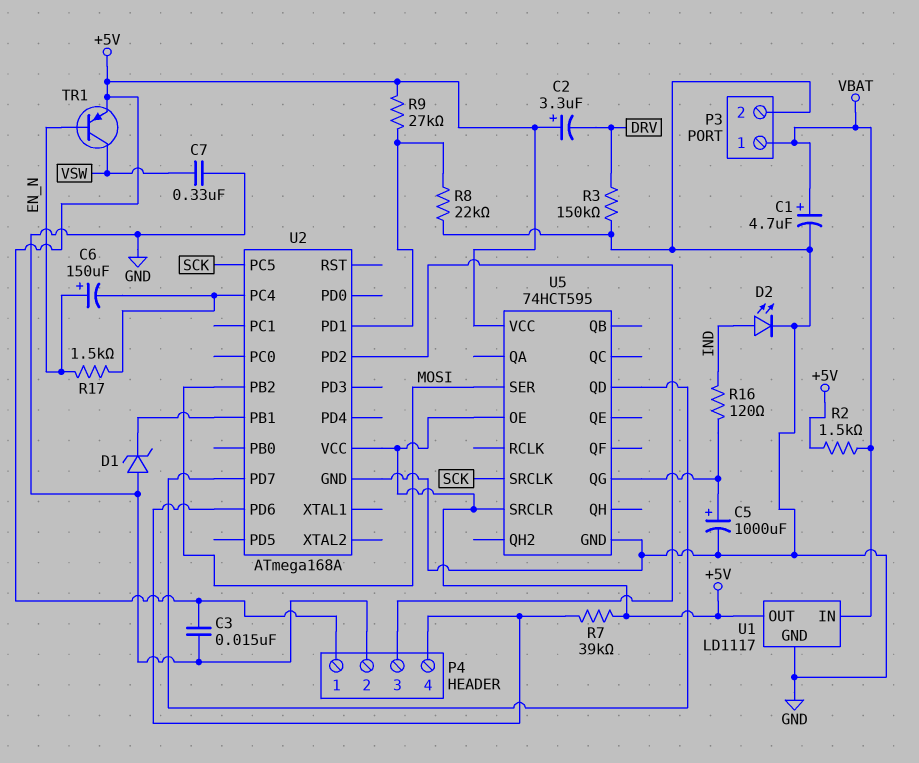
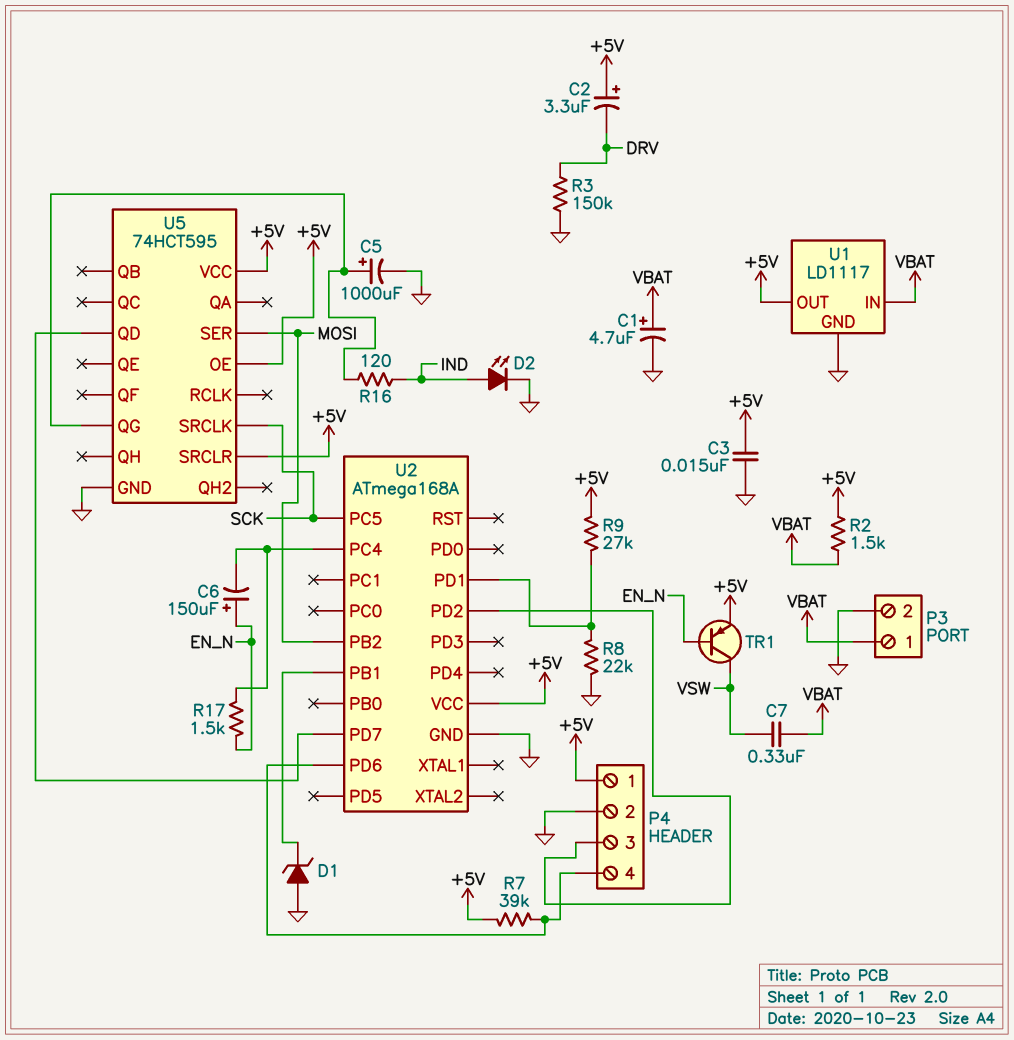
C7: 330nF (GND, VSW) -> 330nF (VBAT, VSW)

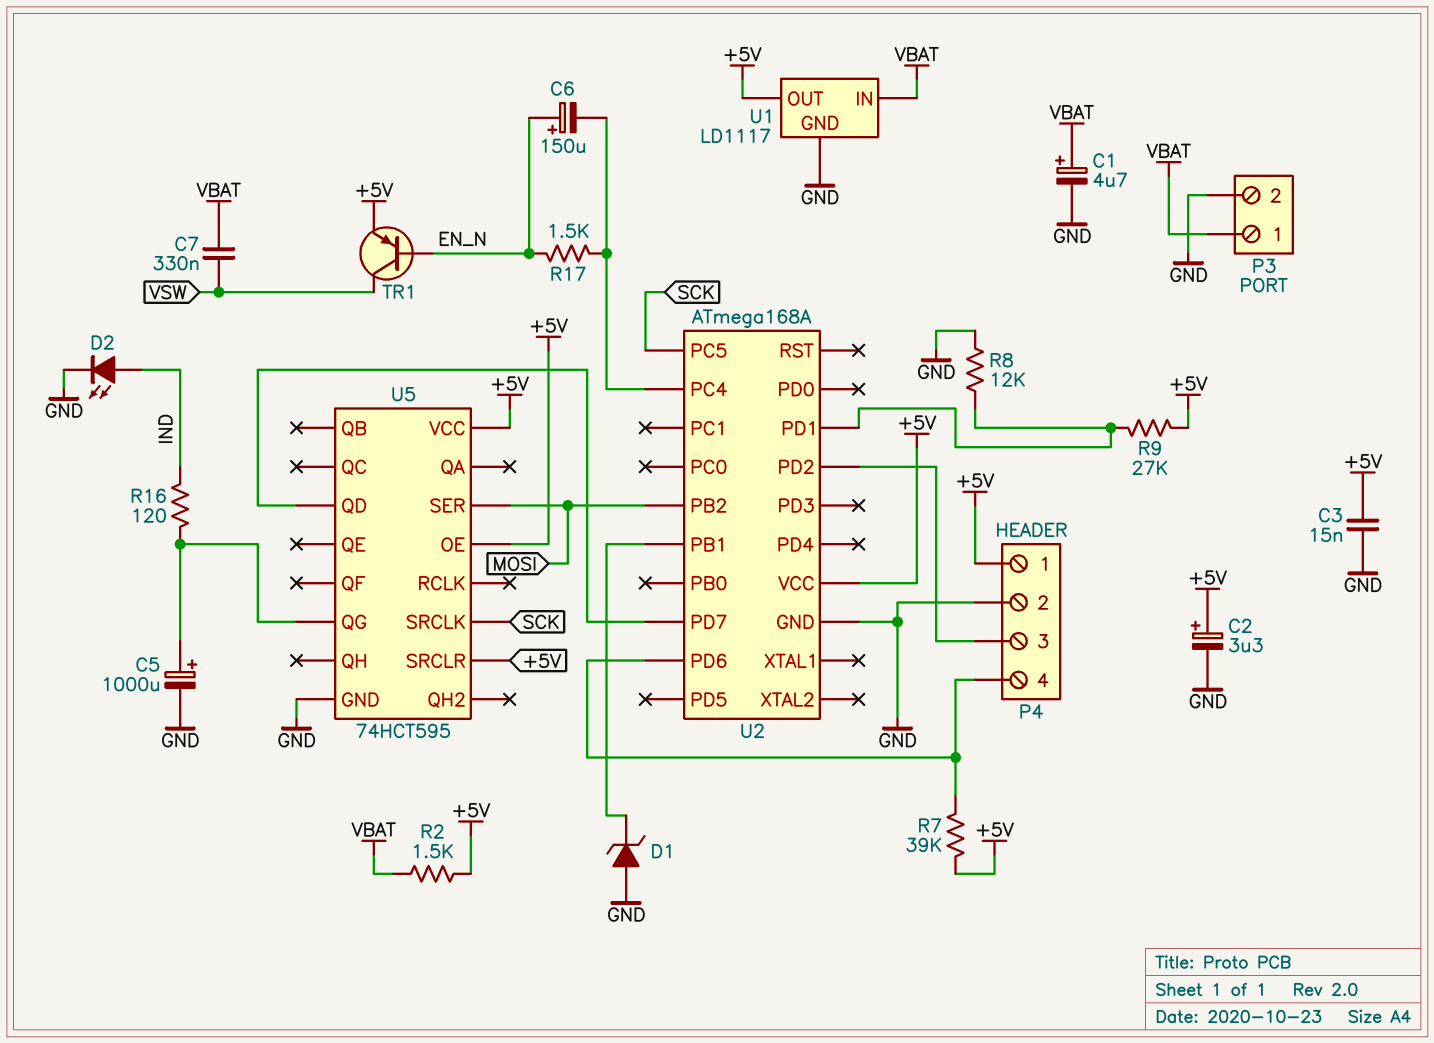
C2: 3.3uF (plus +5V, minus DRV) -> 3.3uF (plus +5V, minus GND)
R3: 150k (DRV, GND) -> none
R8: 22k (GND, U2/PD1) -> 12k (GND, U2/PD1)

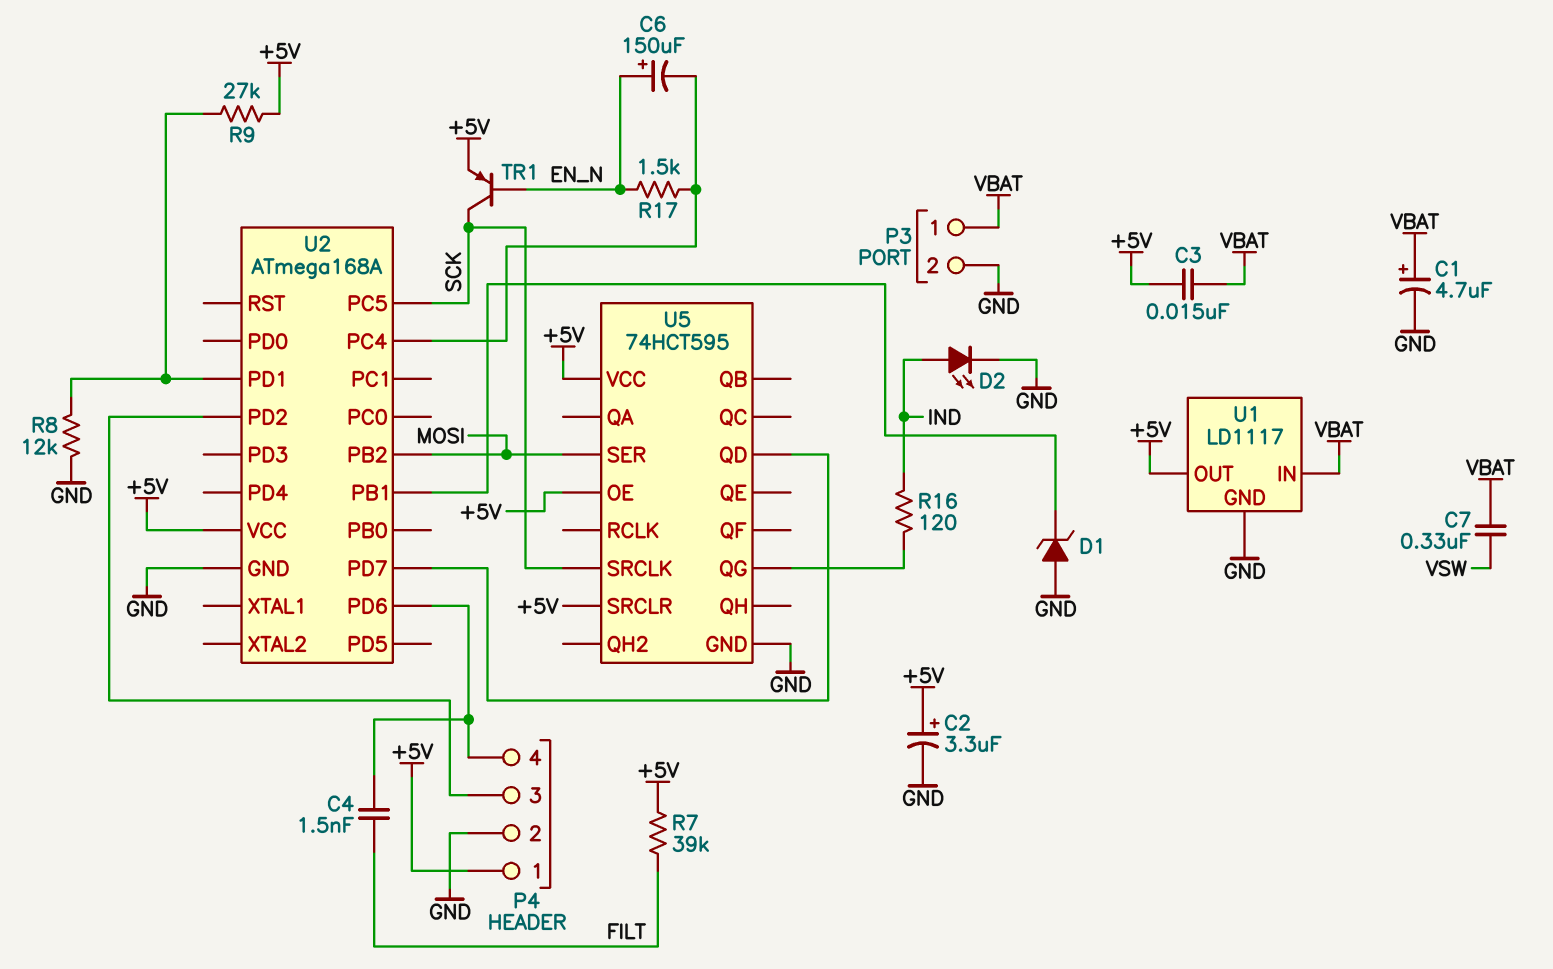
C3: 15nF (+5V, GND) -> 15nF (+5V, VBAT)
C4: none -> 1.5nF (FILT, P4/4)
C5: 1000uF (plus U5/QG, minus GND) -> none
R2: 1.5k (+5V, VBAT) -> none
R7: 39k (+5V, P4/4) -> 39k (+5V, FILT)
TR1: PNP (B EN_N, C VSW, E +5V) -> PNP (B EN_N, C SCK, E +5V)

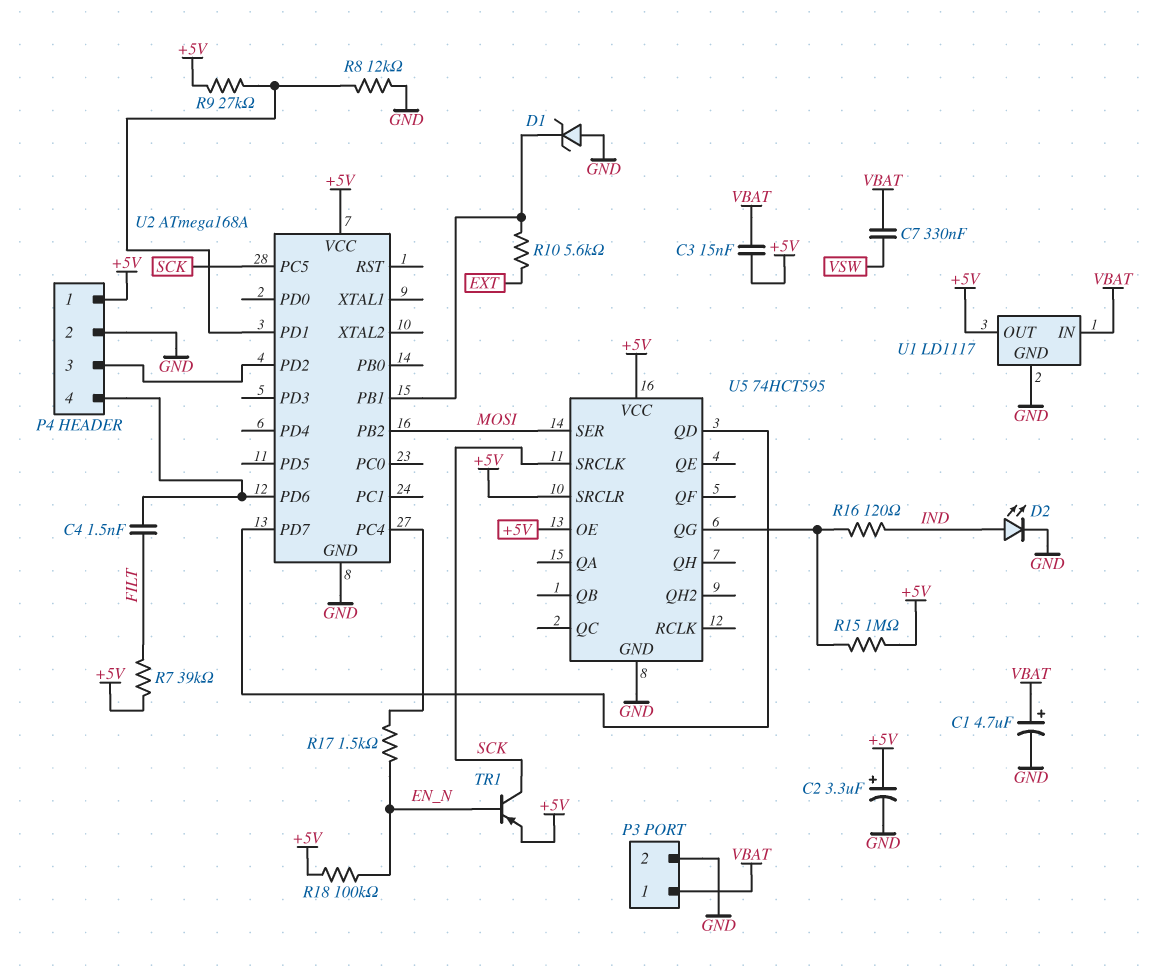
C6: 150uF (plus EN_N, minus U2/PC4) -> none
R10: none -> 5.6k (EXT, U2/PB1)
R15: none -> 1M (+5V, U5/QG)
R18: none -> 100k (+5V, EN_N)

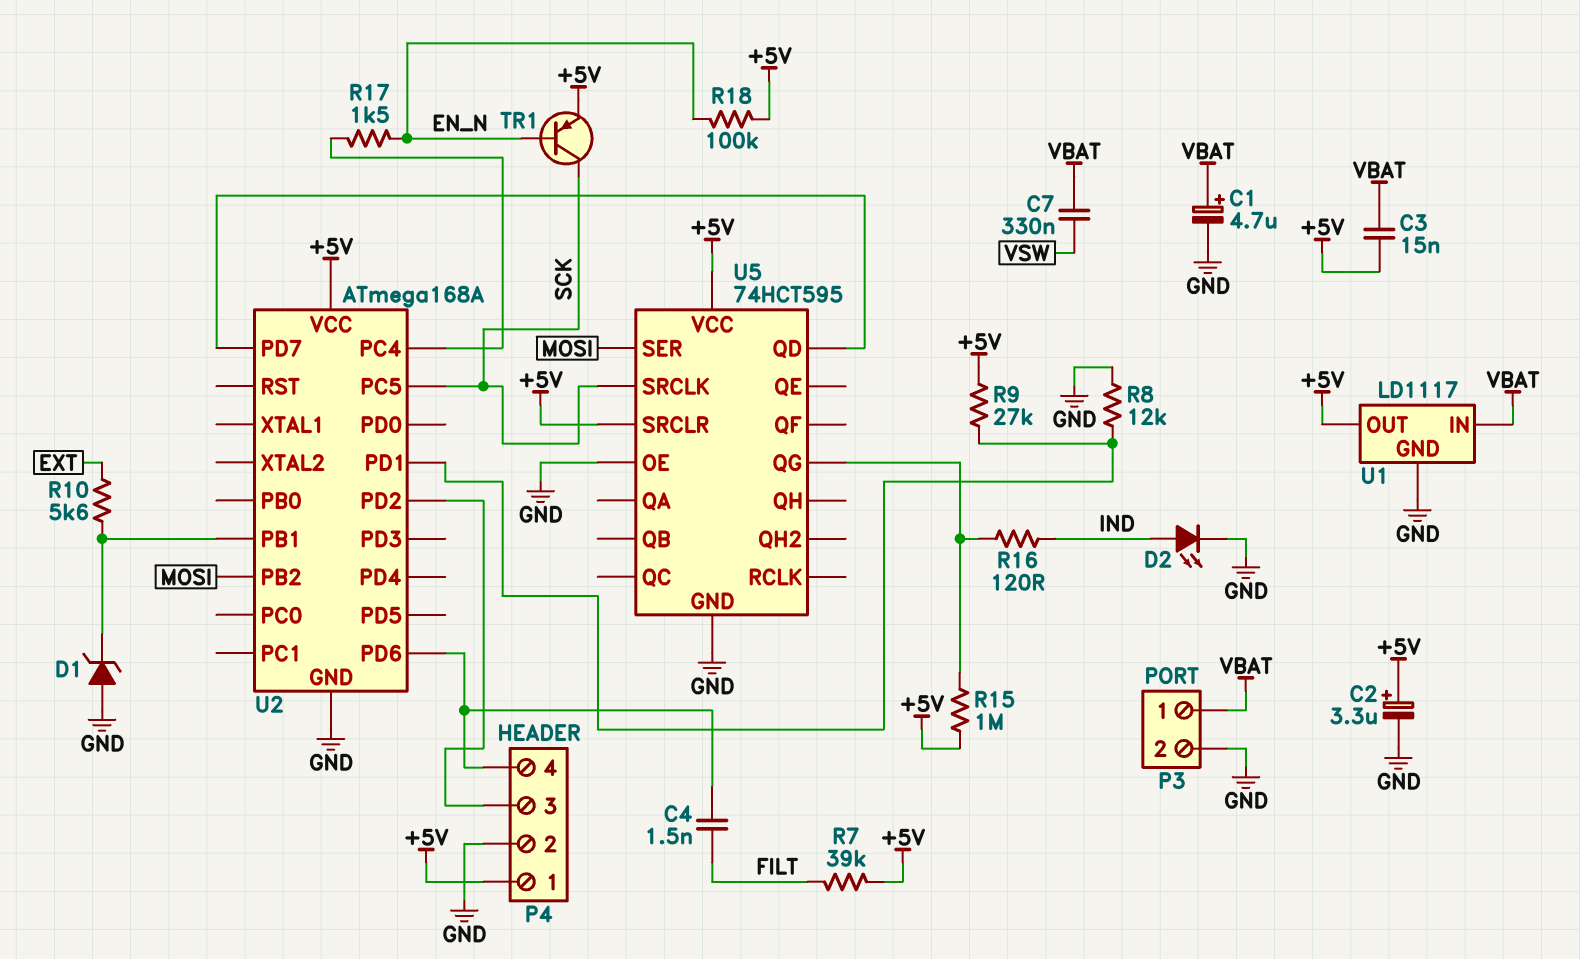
U5 pin OE: +5V -> GND

